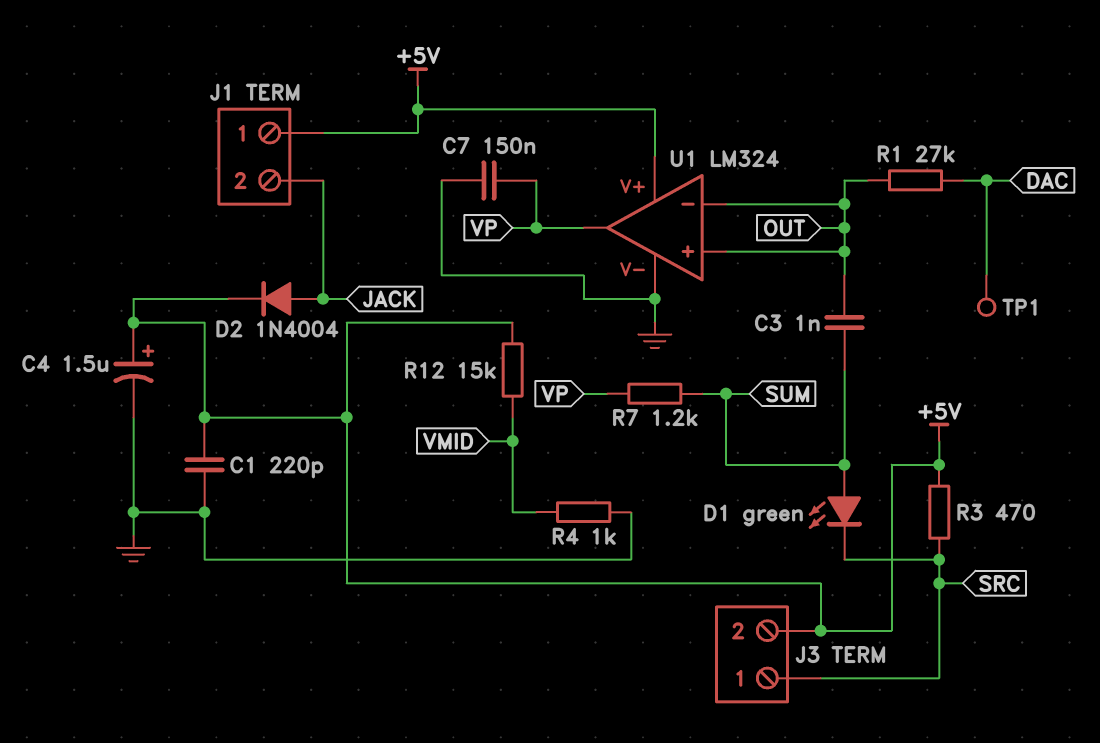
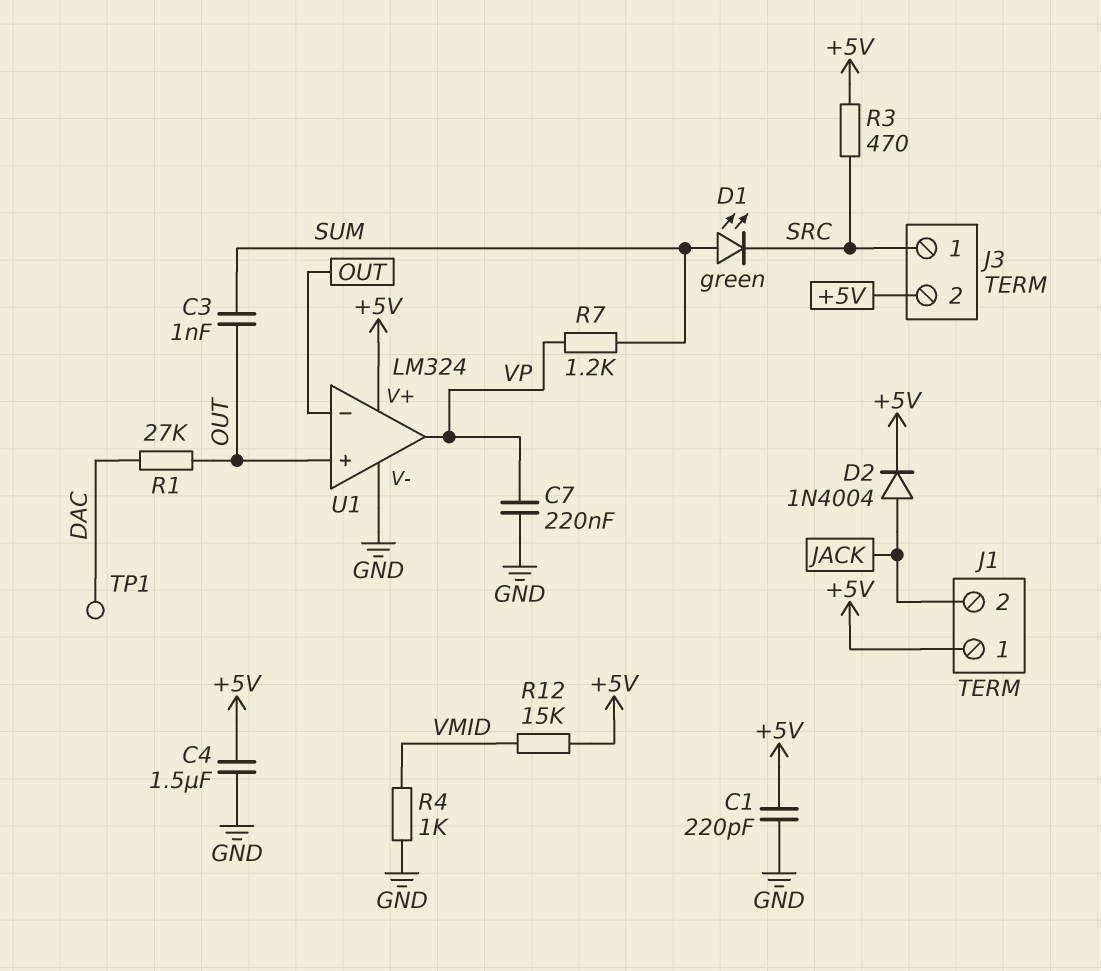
C4: 1.5uF (plus +5V, minus GND) -> 1.5uF (+5V, GND)
C7: 150nF (GND, VP) -> 220nF (GND, VP)

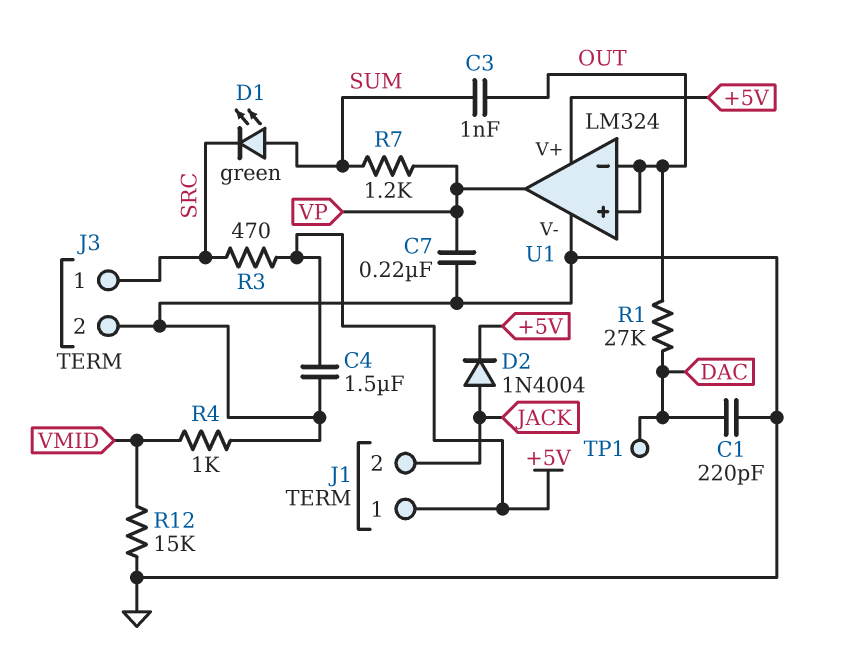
C1: 220pF (+5V, GND) -> 220pF (DAC, GND)
J3 pin 2: +5V -> GND
R12: 15k (+5V, VMID) -> 15k (GND, VMID)

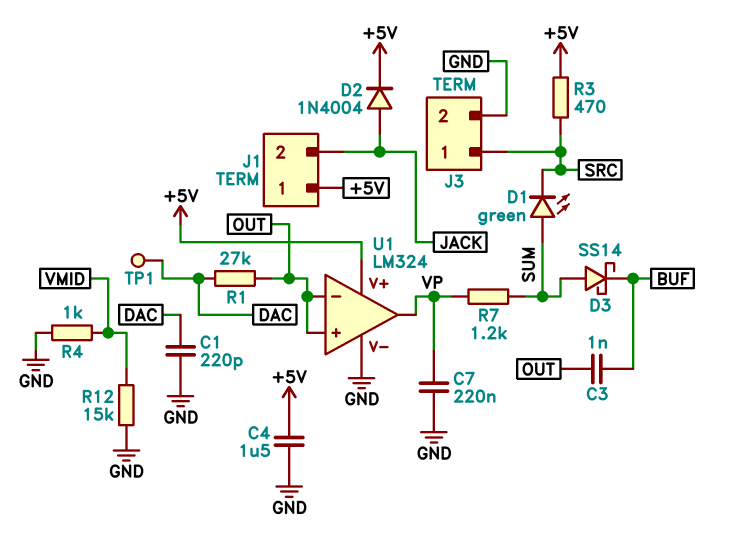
C3: 1nF (OUT, SUM) -> 1nF (BUF, OUT)
D3: none -> schottky SS14 (A SUM, K BUF)

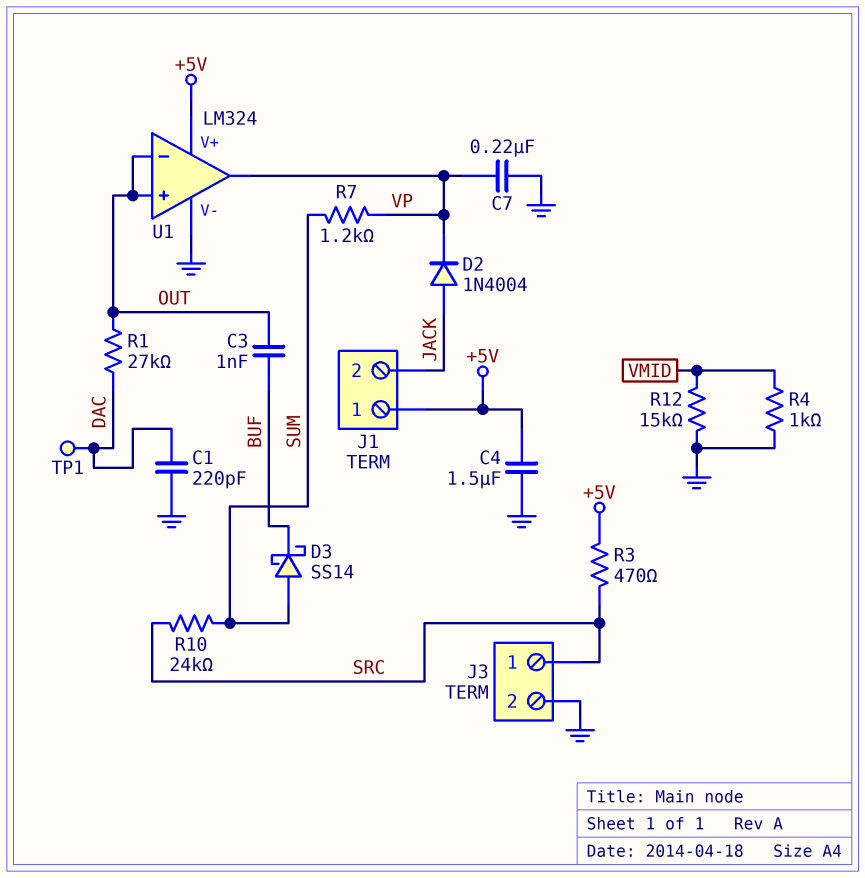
D1: LED green (A SUM, K SRC) -> none
D2: diode 1N4004 (A JACK, K +5V) -> diode 1N4004 (A JACK, K VP)
R10: none -> 24k (SRC, SUM)

